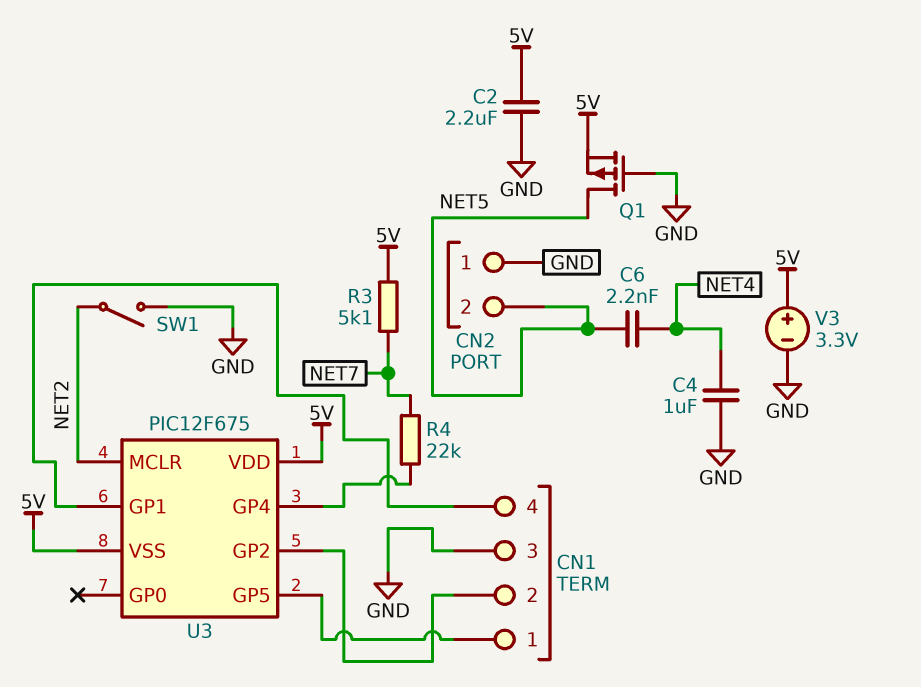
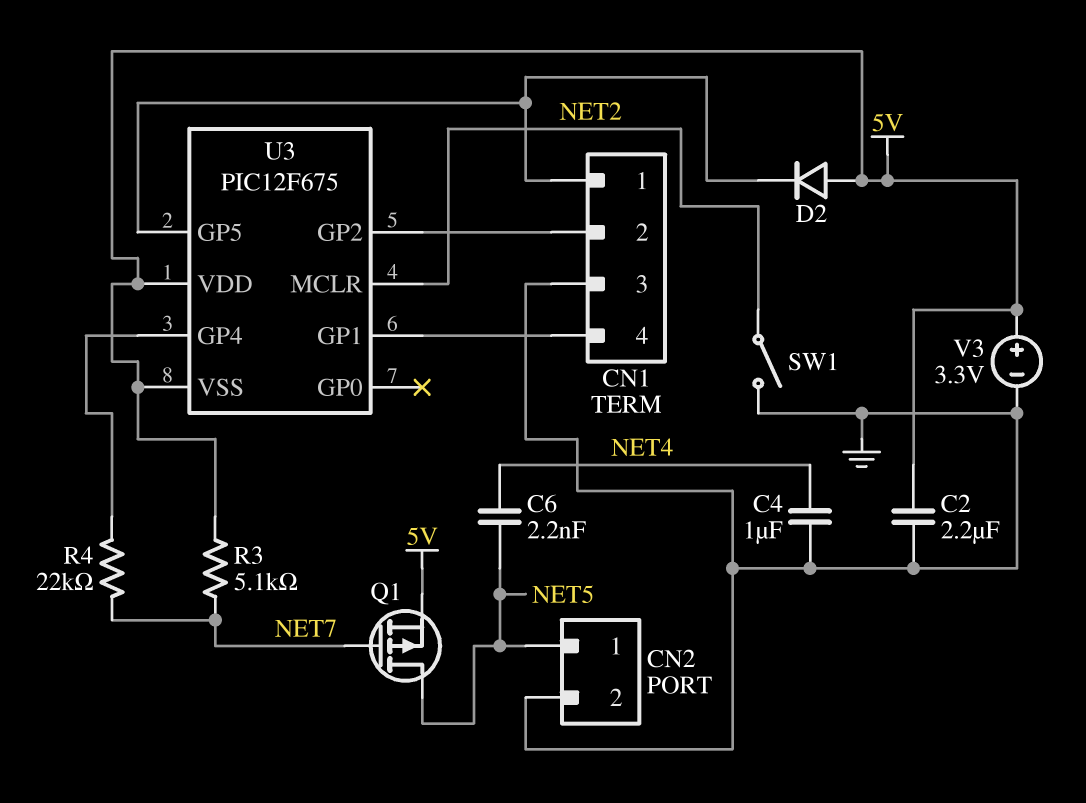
CN2 pin 1: GND -> NET5
CN2 pin 2: NET5 -> GND
D2: none -> diode (A 5V, K CN1/1)
Q1: PMOS (G GND, D NET5, S 5V) -> PMOS (G NET7, D NET5, S 5V)

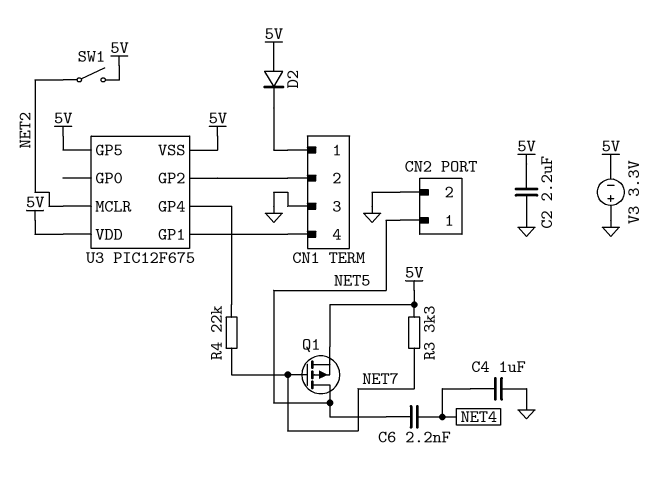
R3: 5.1k (5V, NET7) -> 3.3k (5V, NET7)
SW1: switch (GND, NET2) -> switch (5V, NET2)
U3 pin GP5: CN1/1 -> 5V
V3: 3.3V (plus 5V, minus GND) -> 3.3V (plus GND, minus 5V)

